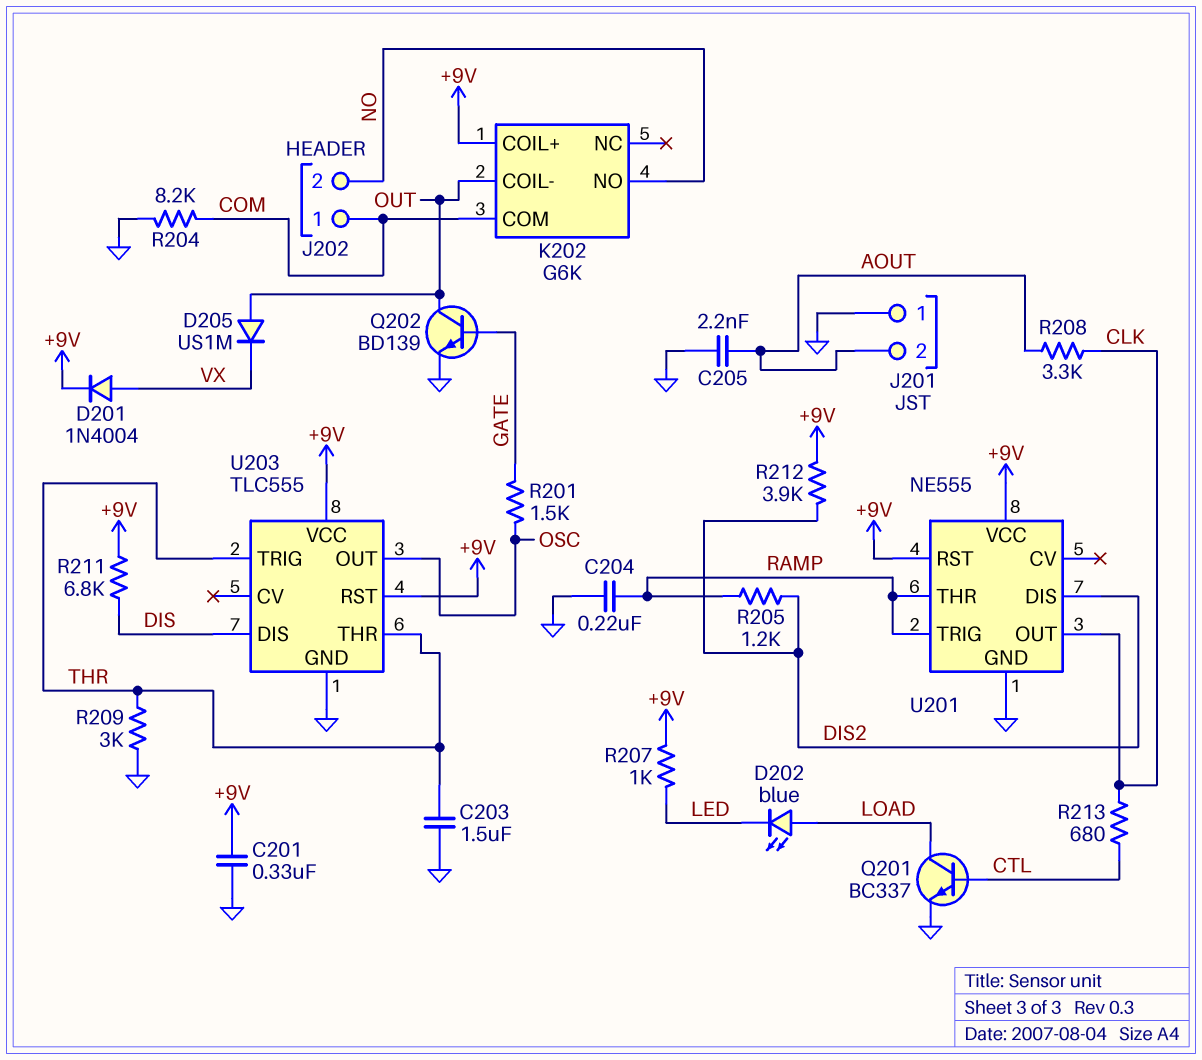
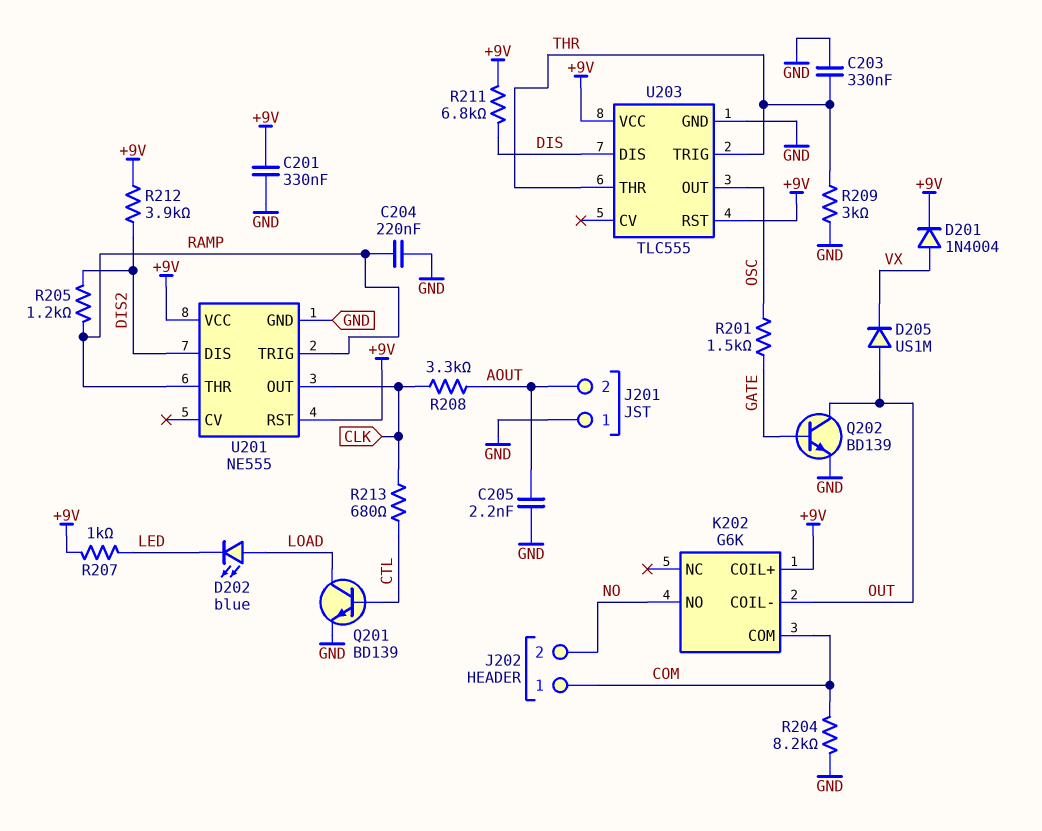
C203: 1.5uF (GND, THR) -> 330nF (GND, THR)
Q201: NPN BC337 (B CTL, C LOAD, E GND) -> NPN BD139 (B CTL, C LOAD, E GND)

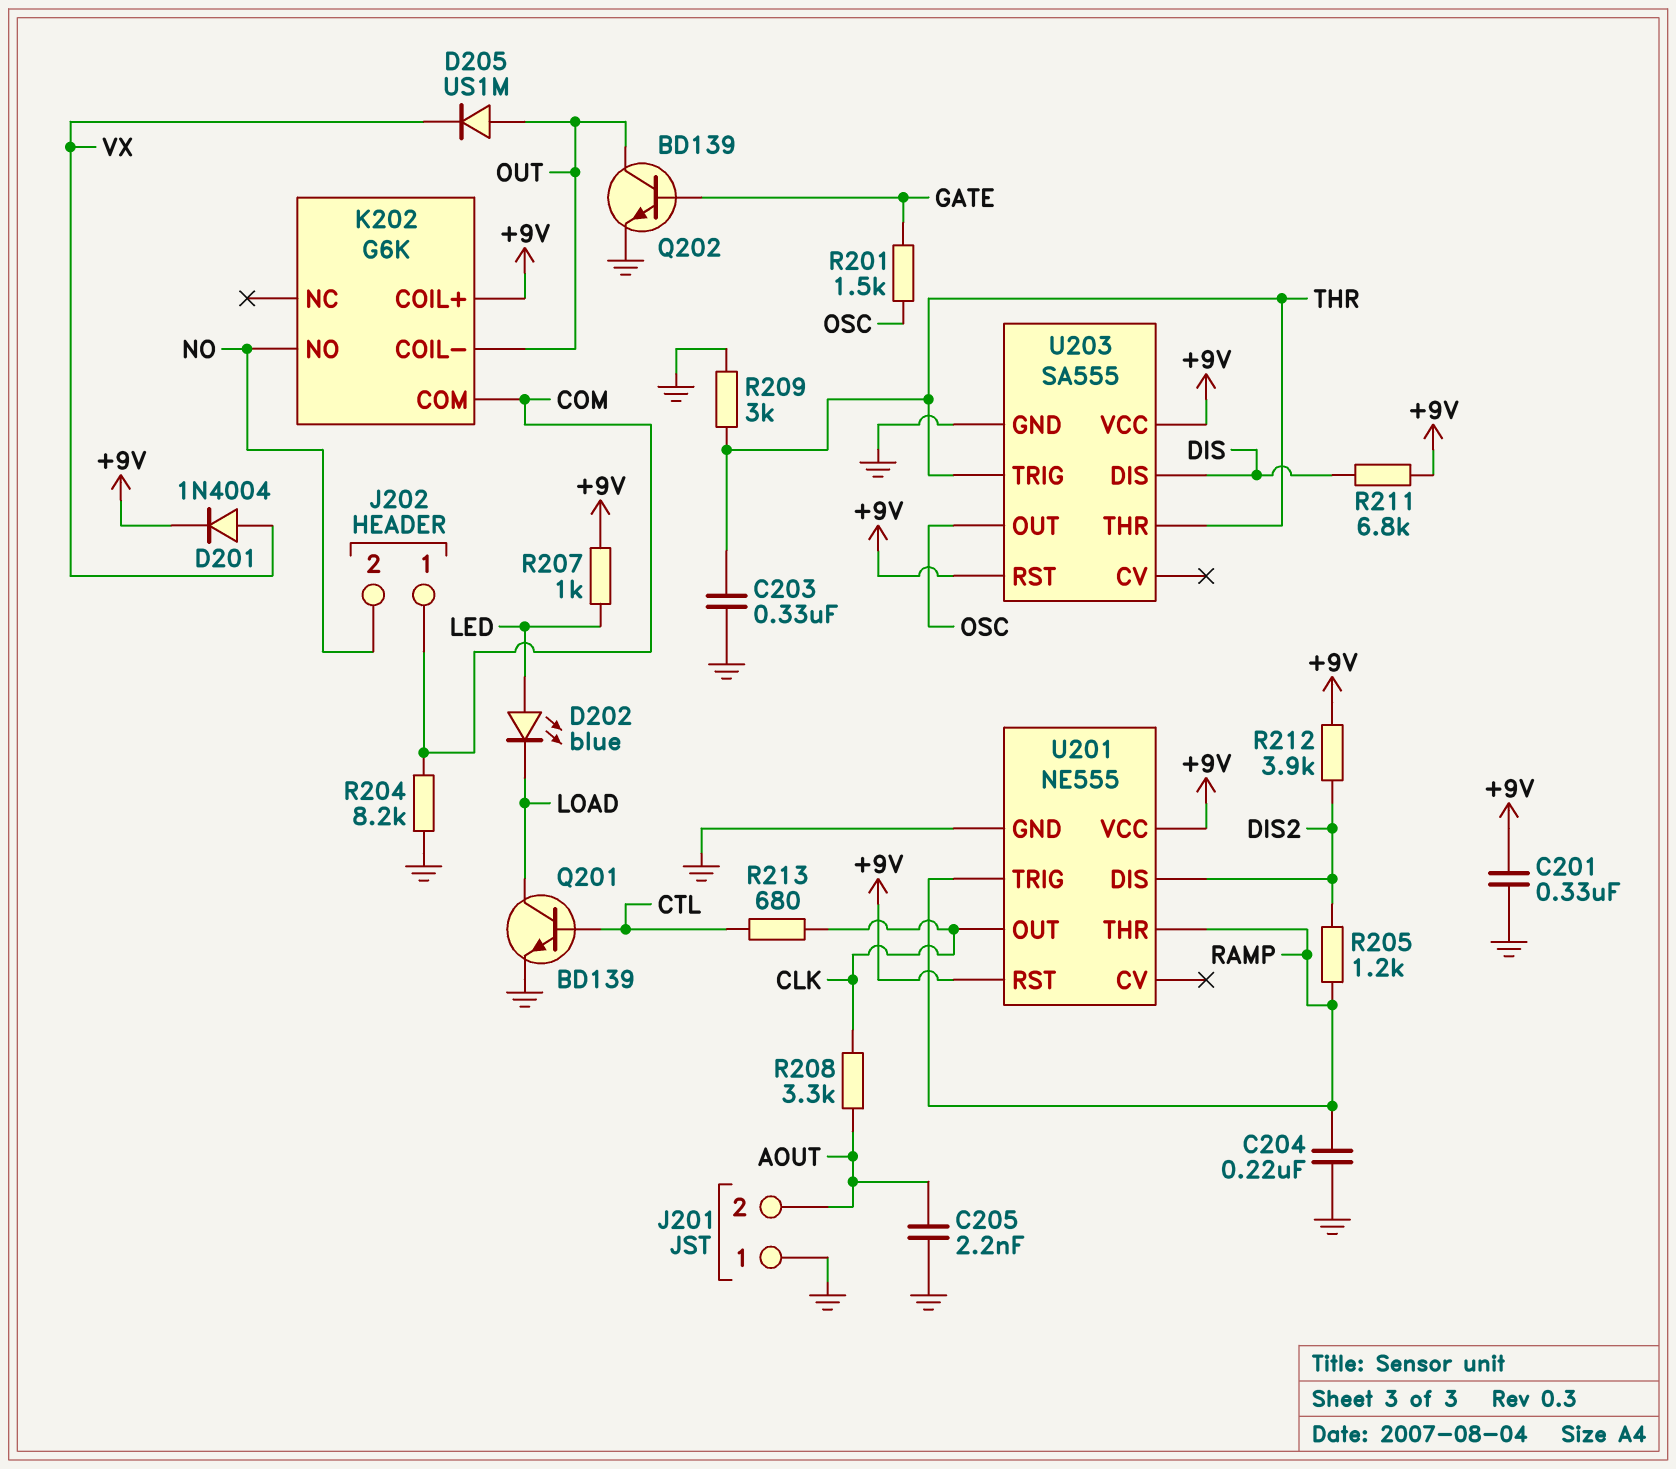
D202: LED blue (A LOAD, K LED) -> LED blue (A LED, K LOAD)
U203: TLC555 -> SA555

